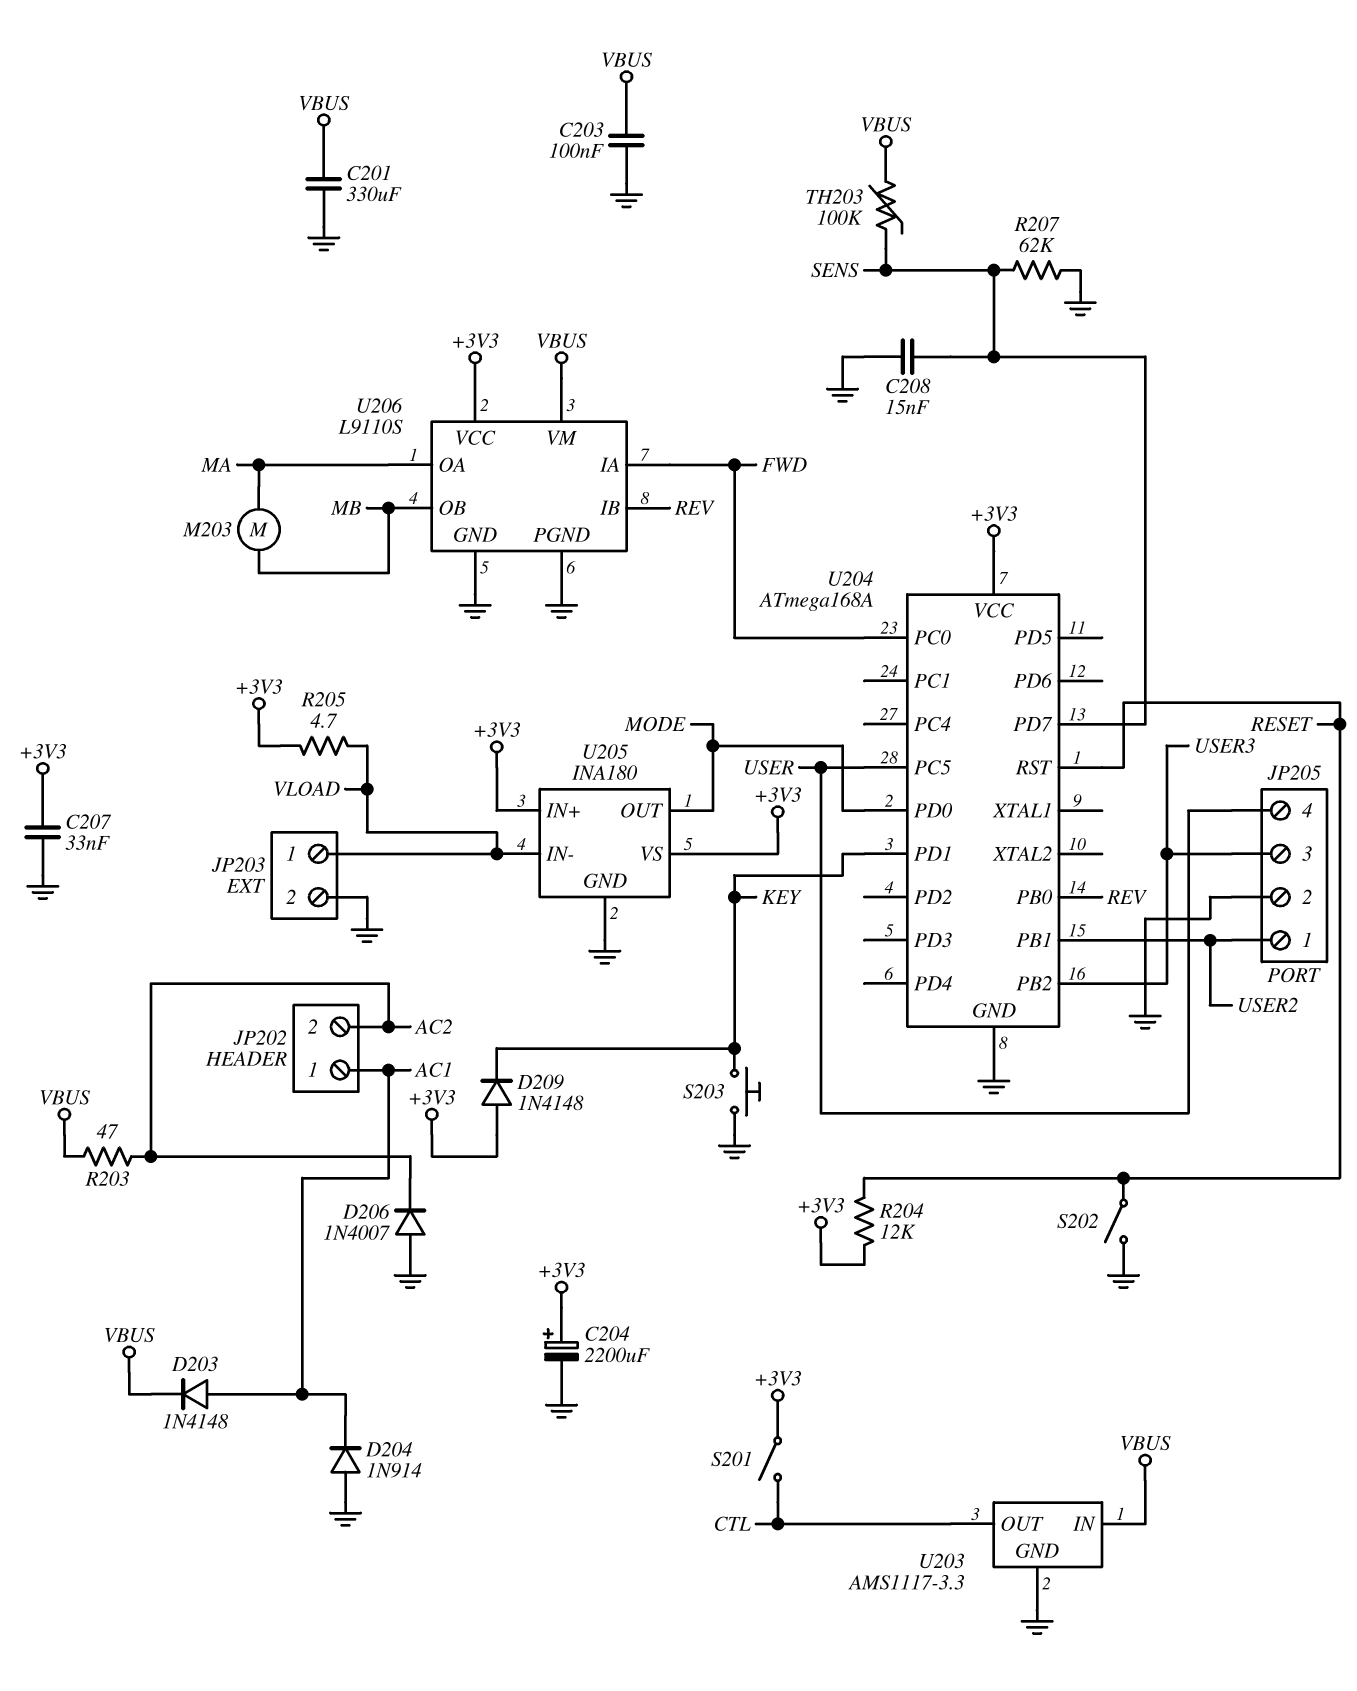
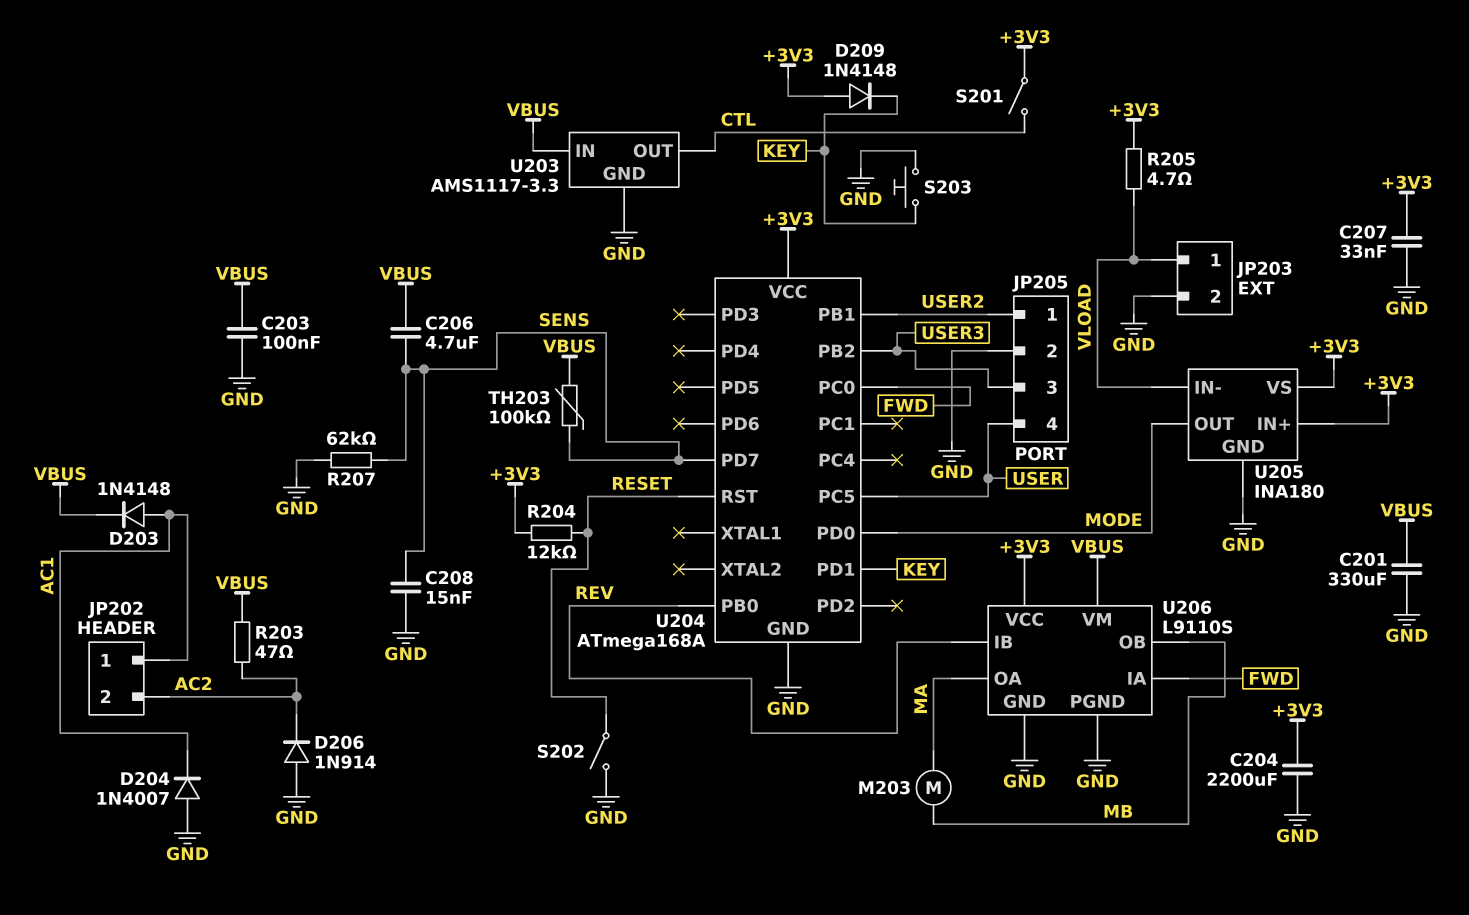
C204: 2200uF (plus +3V3, minus GND) -> 2200uF (+3V3, GND)
C206: none -> 4.7uF (SENS, VBUS)
D204: diode 1N914 (A GND, K AC1) -> diode 1N4007 (A GND, K AC1)
D206: diode 1N4007 (A GND, K AC2) -> diode 1N914 (A GND, K AC2)

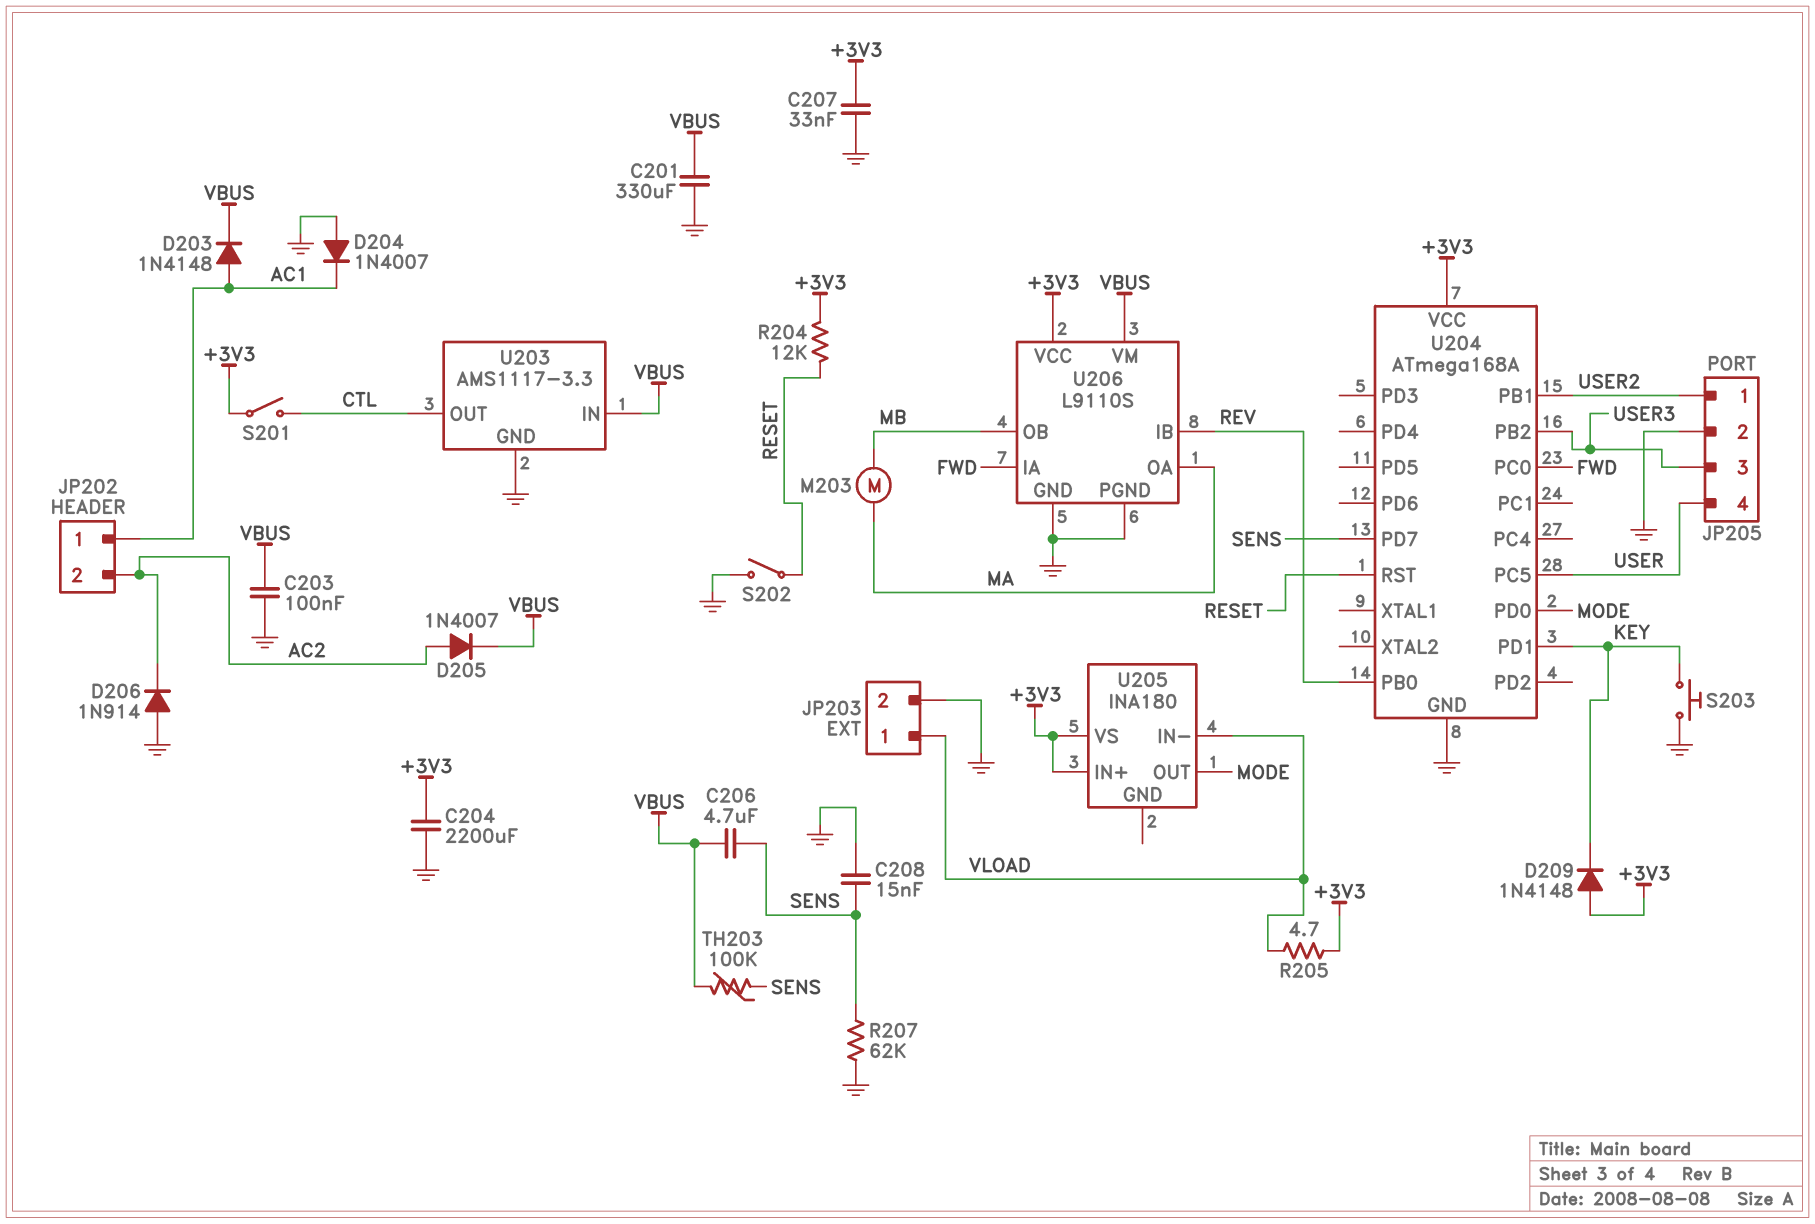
D205: none -> diode 1N4007 (A AC2, K VBUS)
R203: 47 (AC2, VBUS) -> none
U205 pin GND: GND -> none

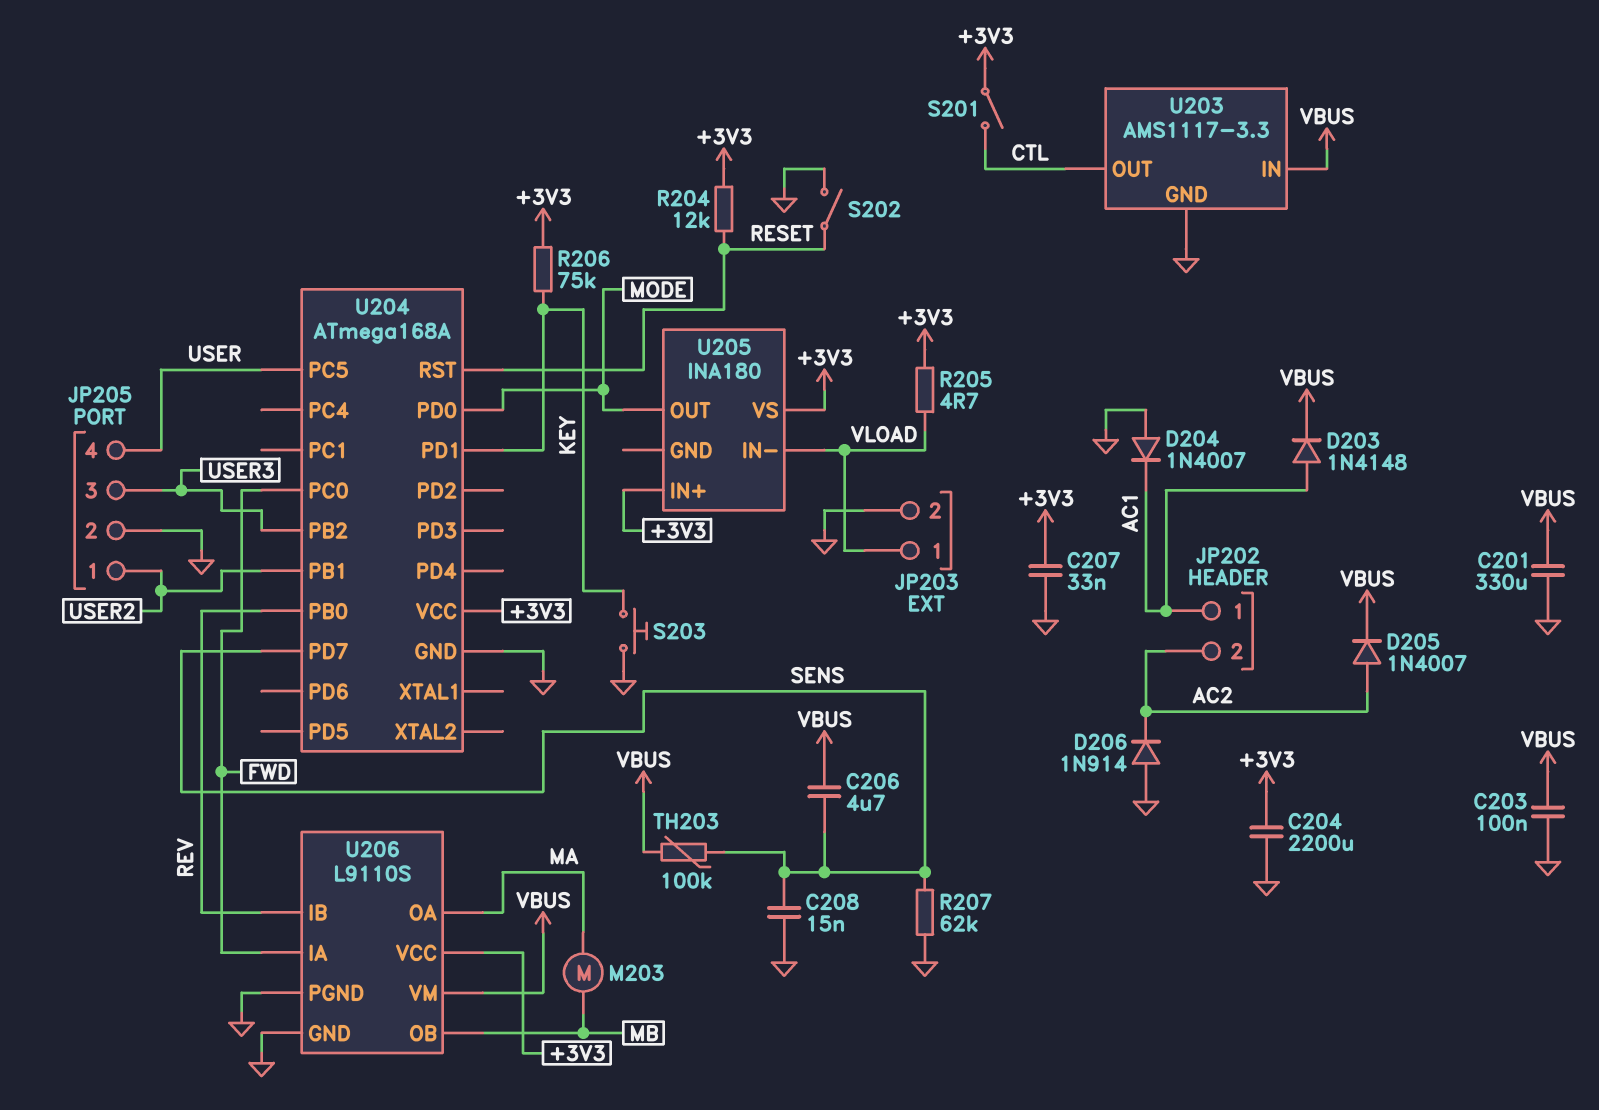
D209: diode 1N4148 (A +3V3, K KEY) -> none
R206: none -> 75k (+3V3, KEY)

